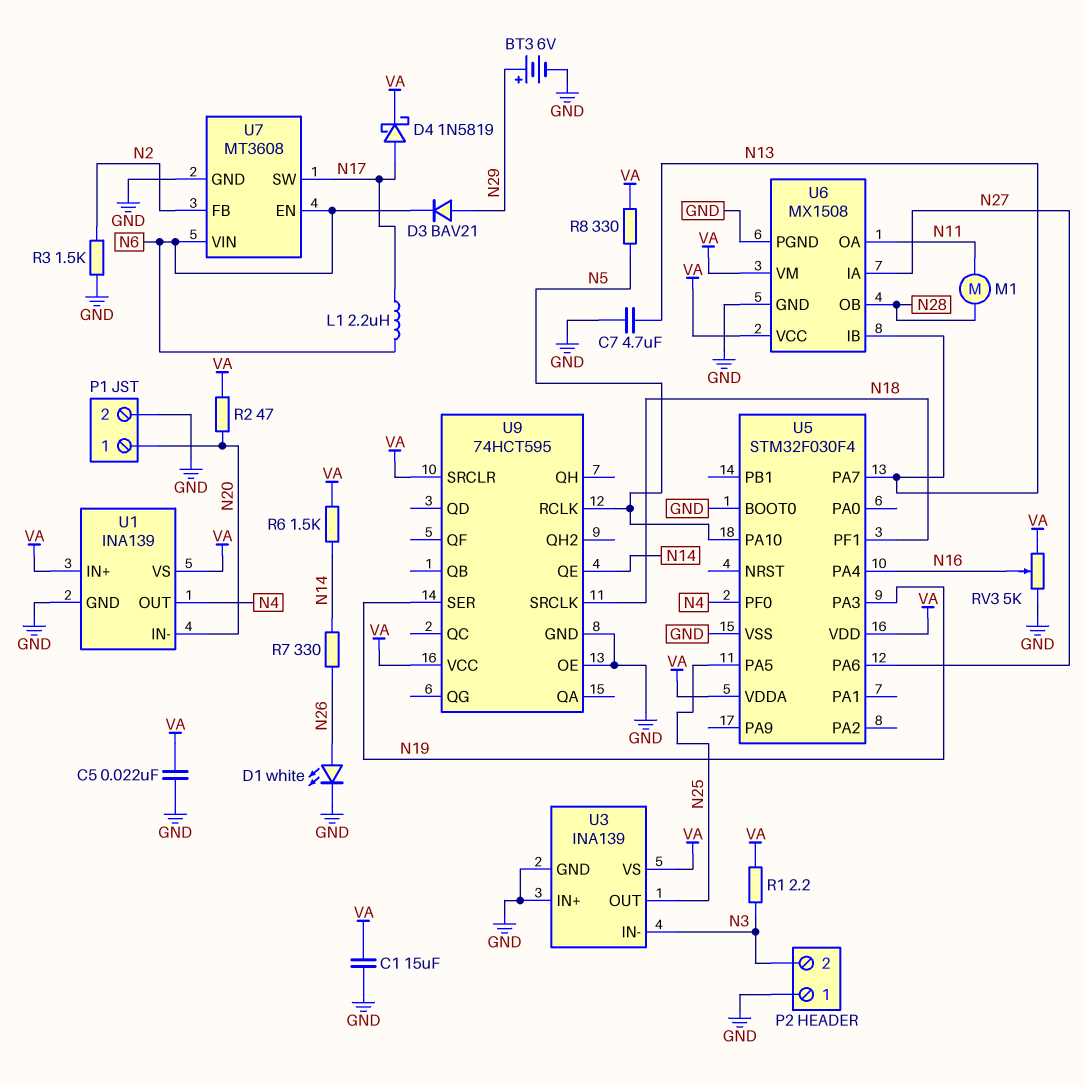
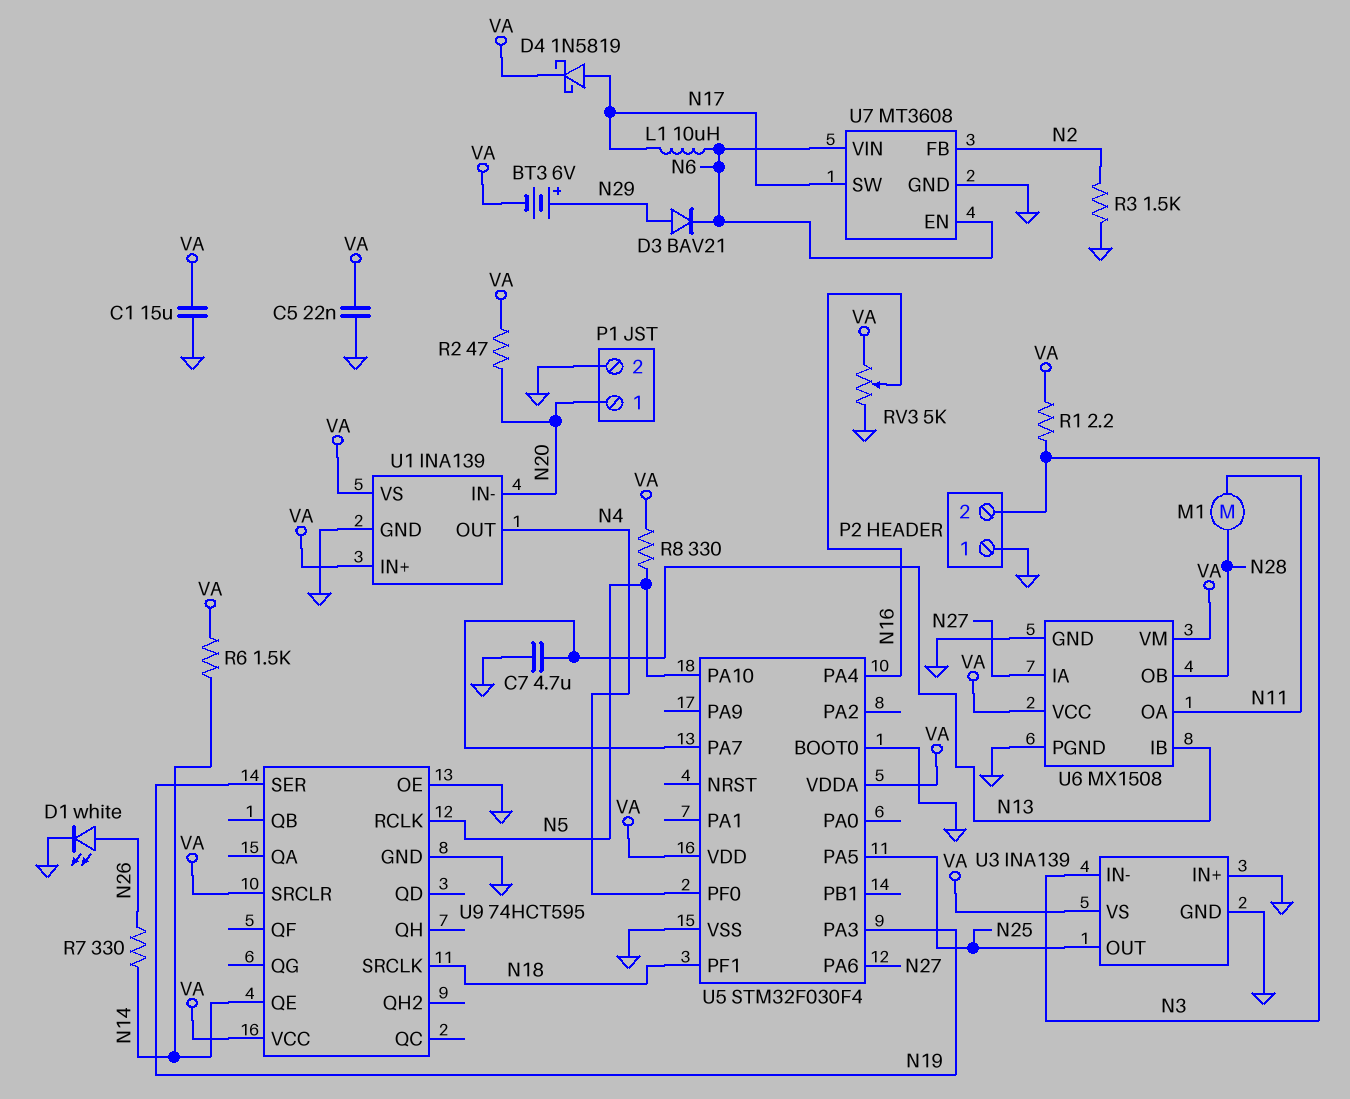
BT3: 6V (plus N29, minus GND) -> 6V (plus N29, minus VA)
L1: 2.2uH (N6, N17) -> 10uH (N6, N17)

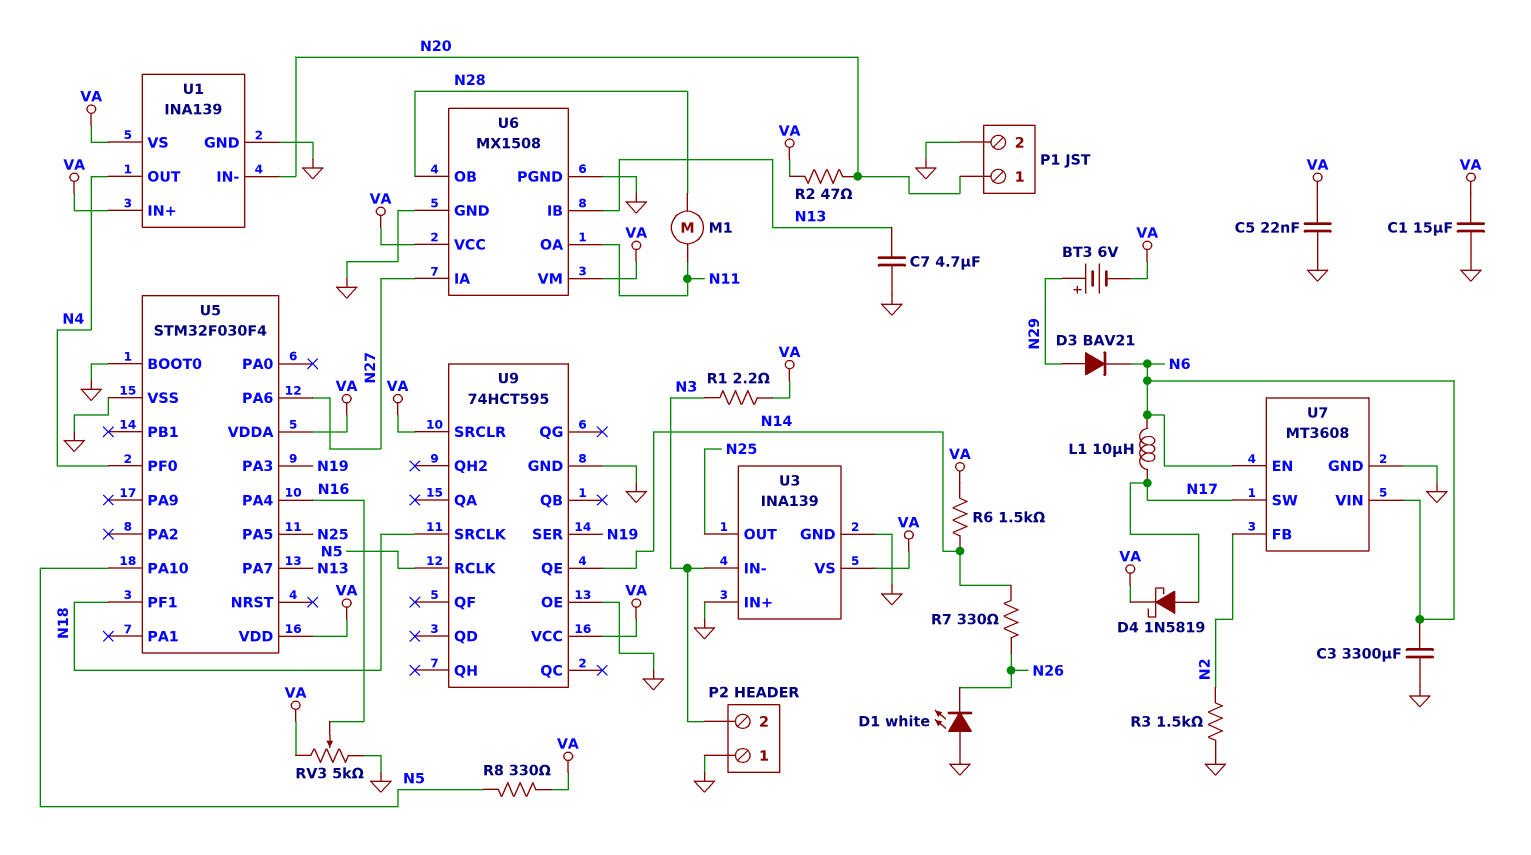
C3: none -> 3300uF (GND, N6)
D1: LED white (A N26, K GND) -> LED white (A GND, K N26)

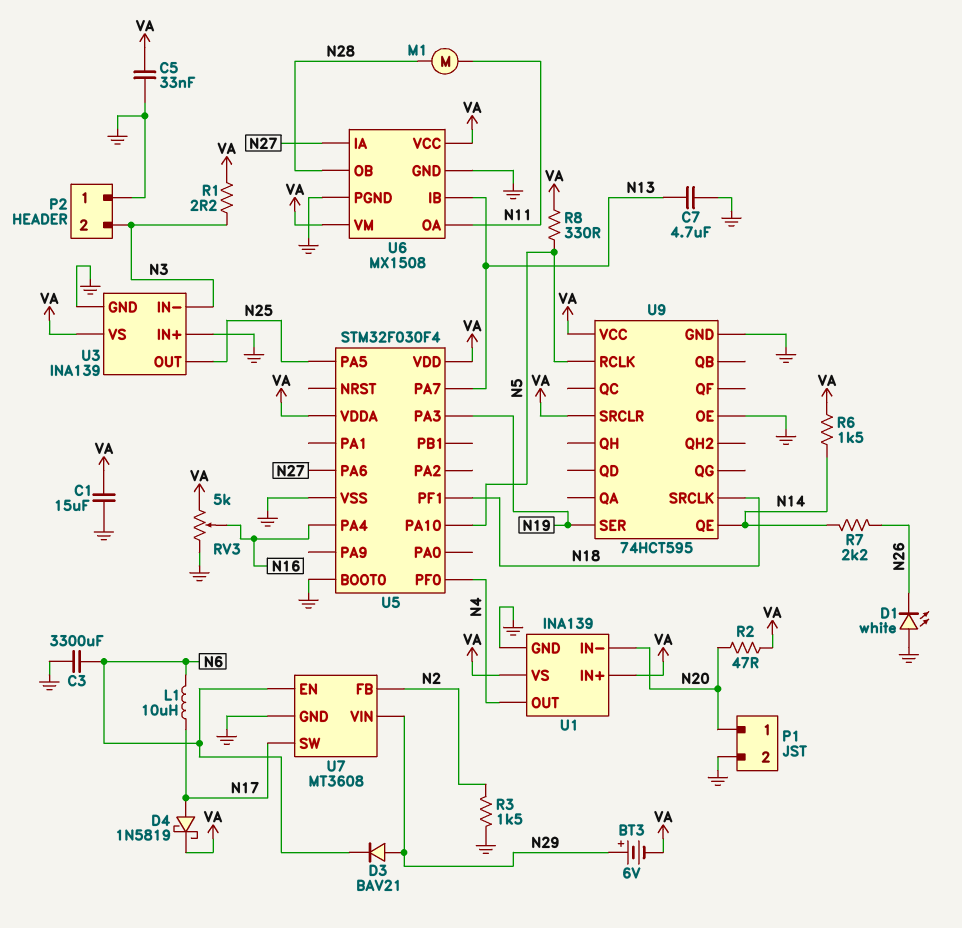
C5: 22nF (GND, VA) -> 33nF (GND, VA)
R7: 330 (N14, N26) -> 2.2k (N14, N26)
U7 pin VIN: N6 -> N29

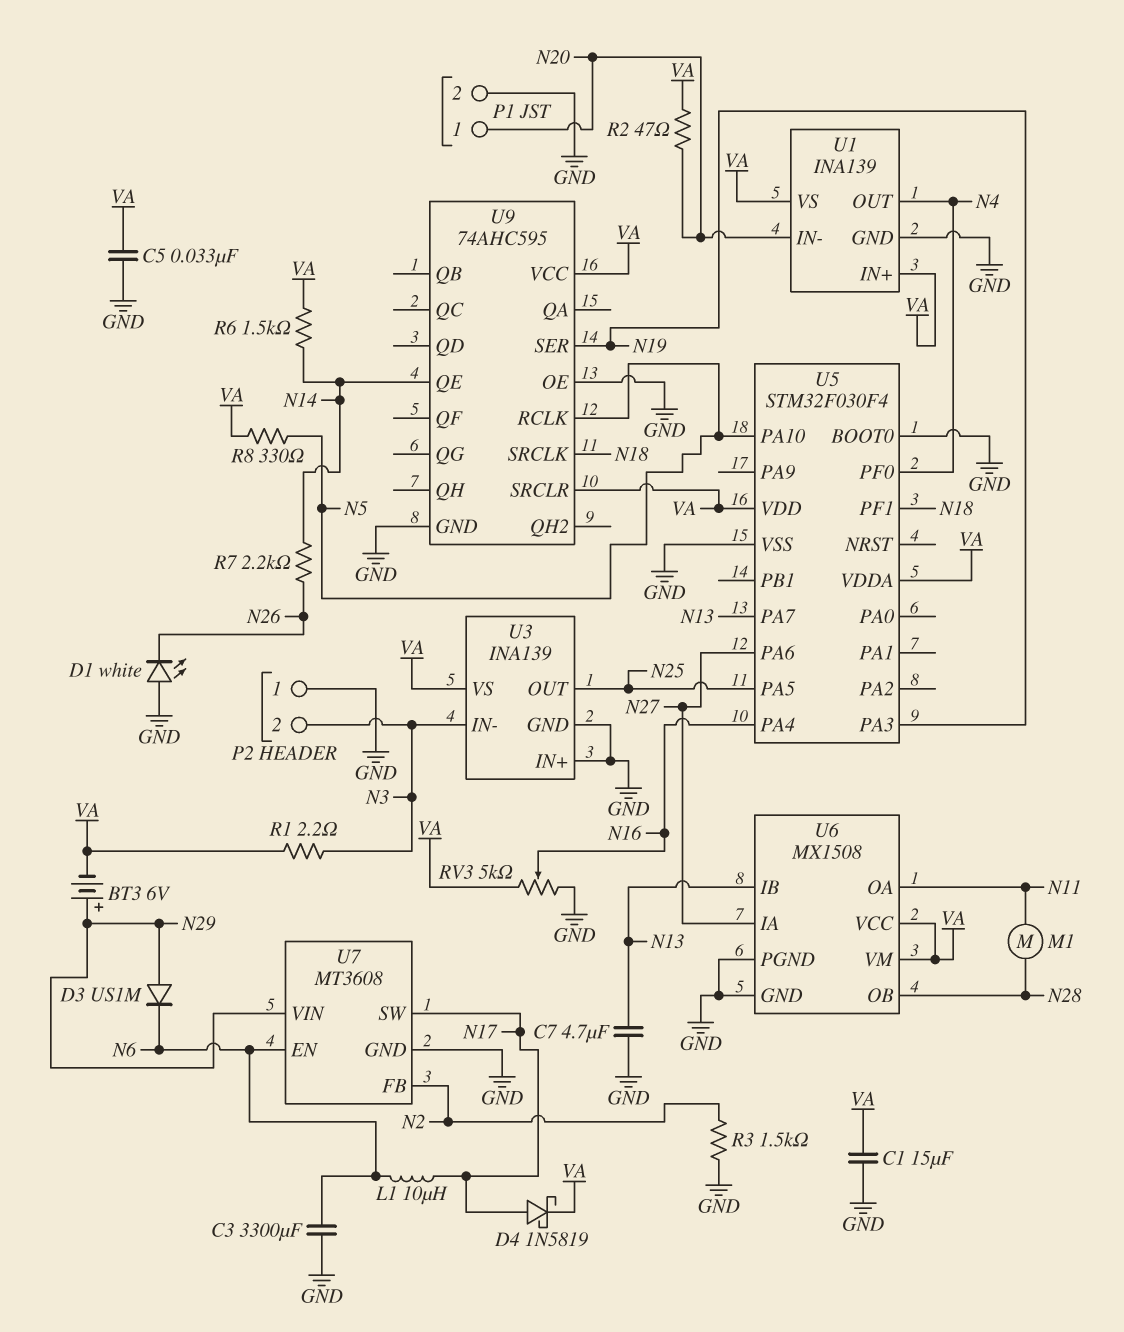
D3: diode BAV21 (A N29, K N6) -> diode US1M (A N29, K N6)
U9: 74HCT595 -> 74AHC595

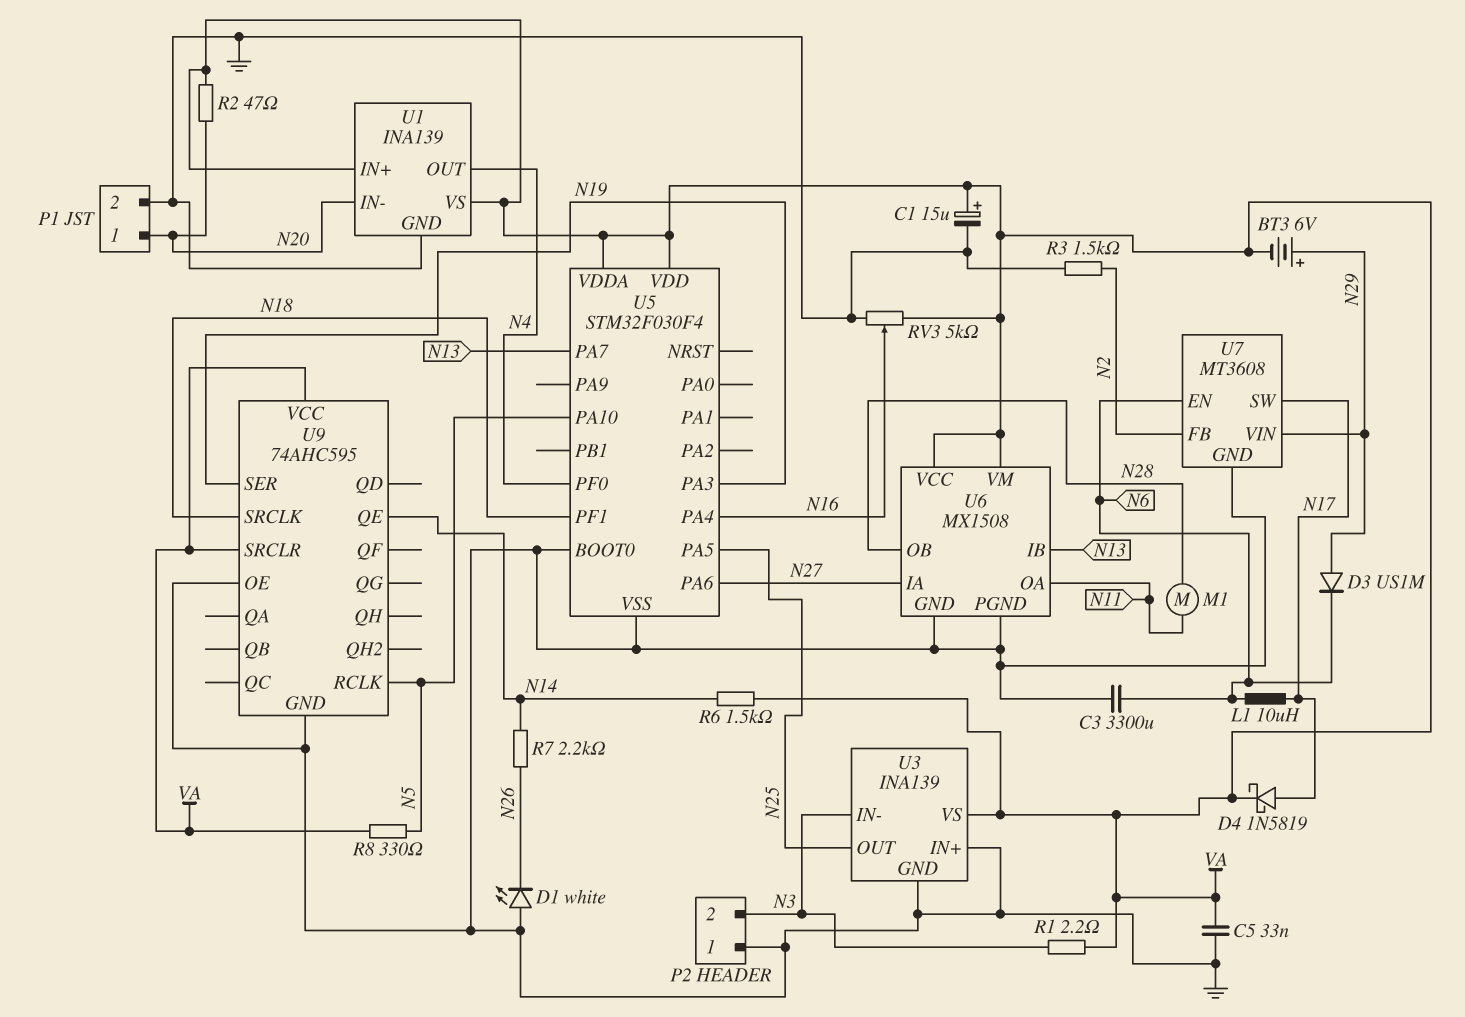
C1: 15uF (GND, VA) -> 15uF (plus VA, minus GND)
C7: 4.7uF (GND, N13) -> none

